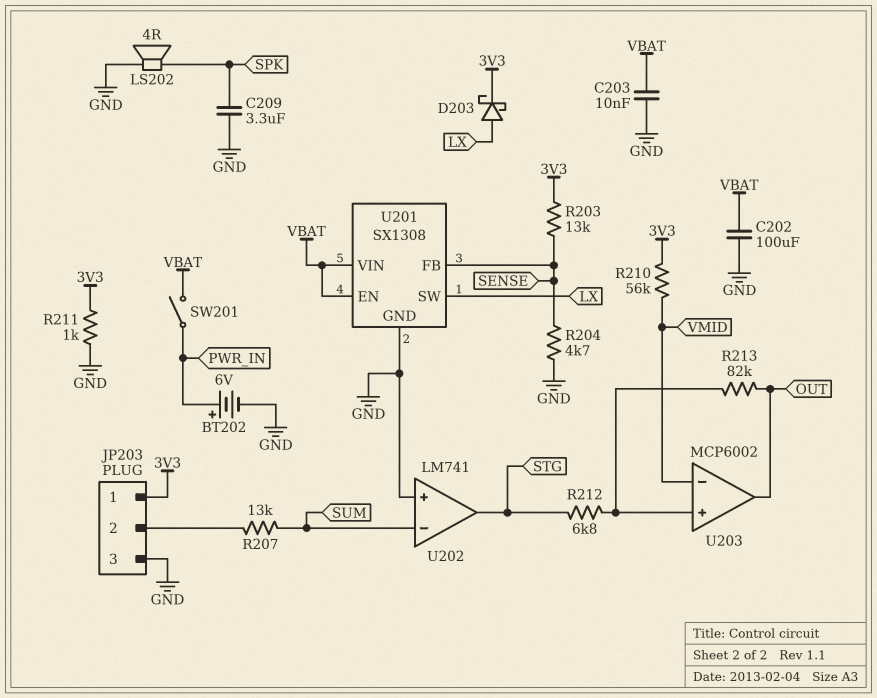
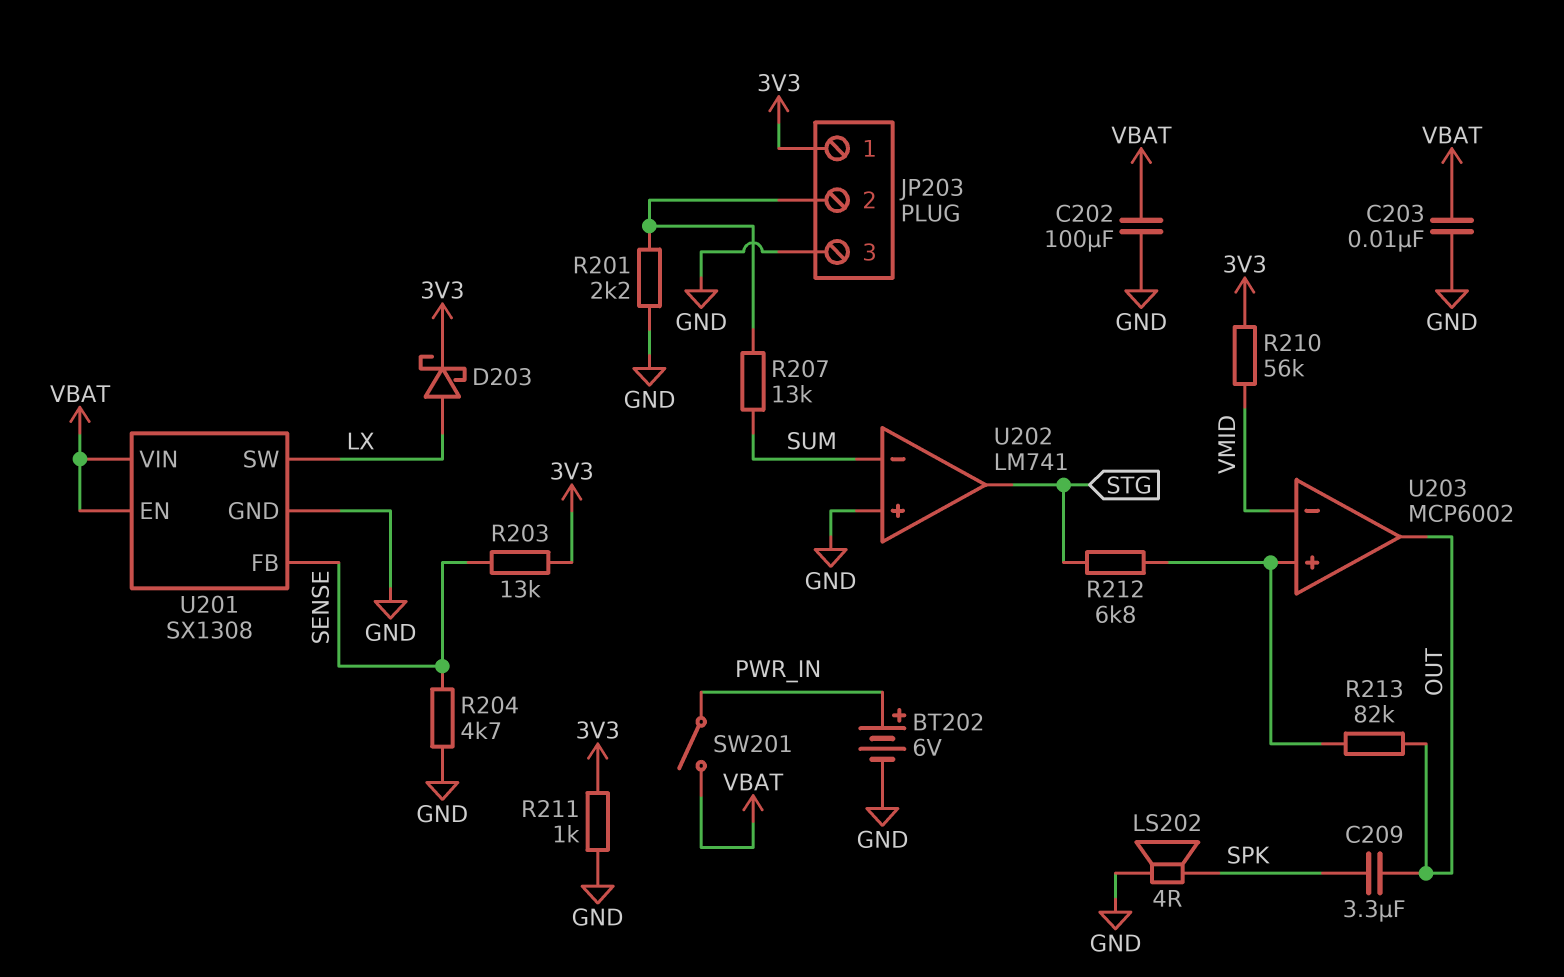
C209: 3.3uF (GND, SPK) -> 3.3uF (OUT, SPK)
R201: none -> 2.2k (GND, JP203/2)

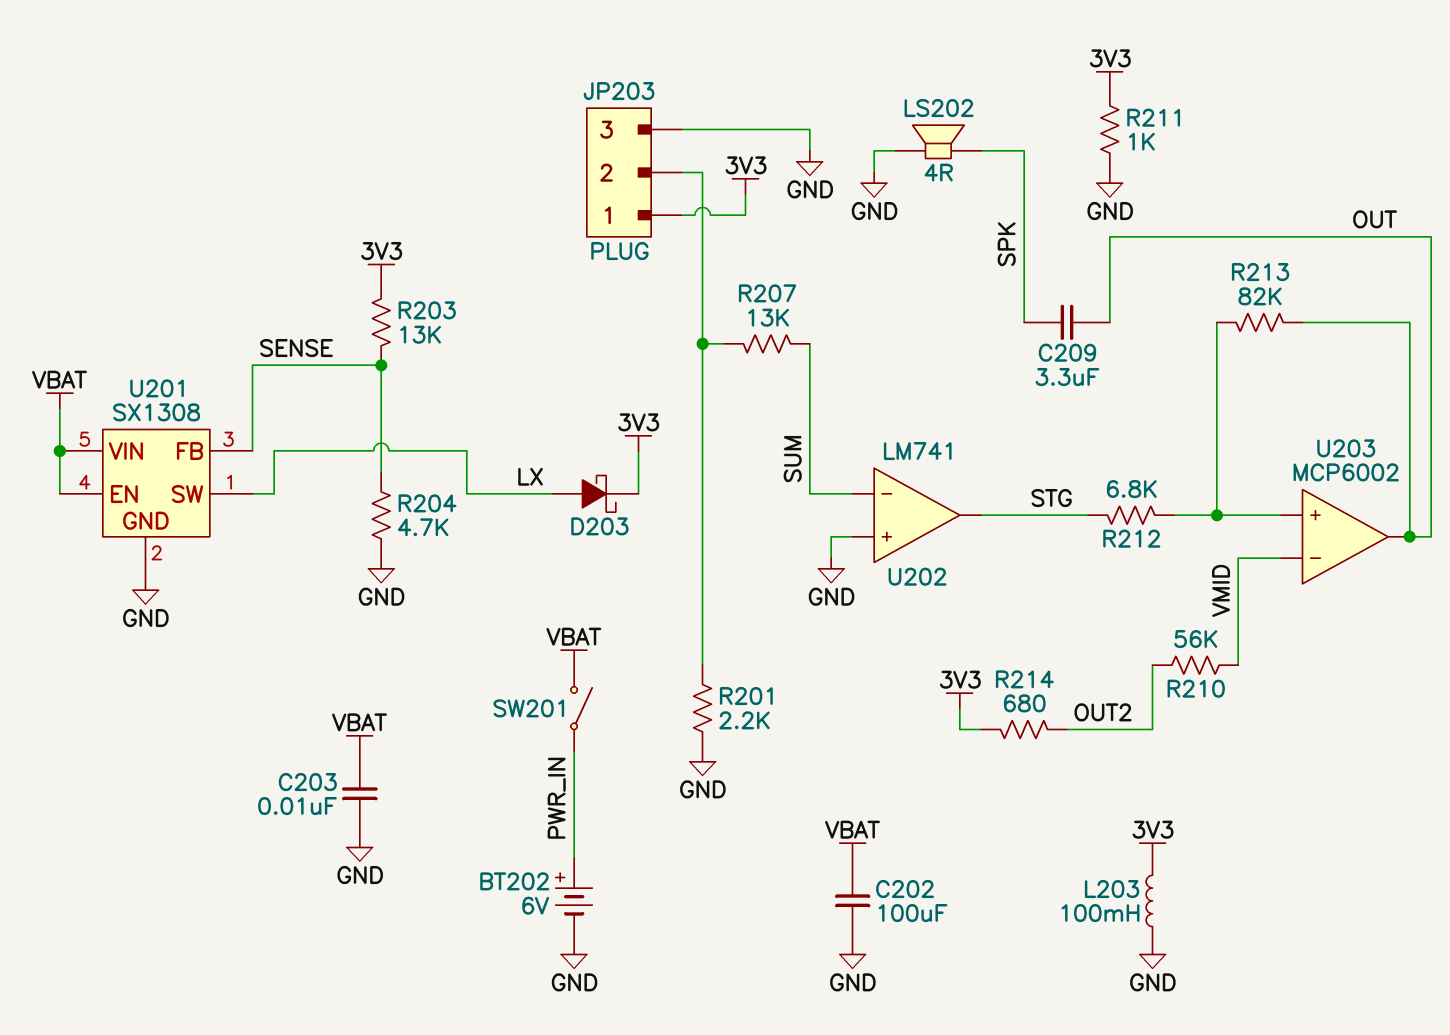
L203: none -> 100mH (3V3, GND)
R210: 56k (3V3, VMID) -> 56k (OUT2, VMID)
R214: none -> 680 (3V3, OUT2)

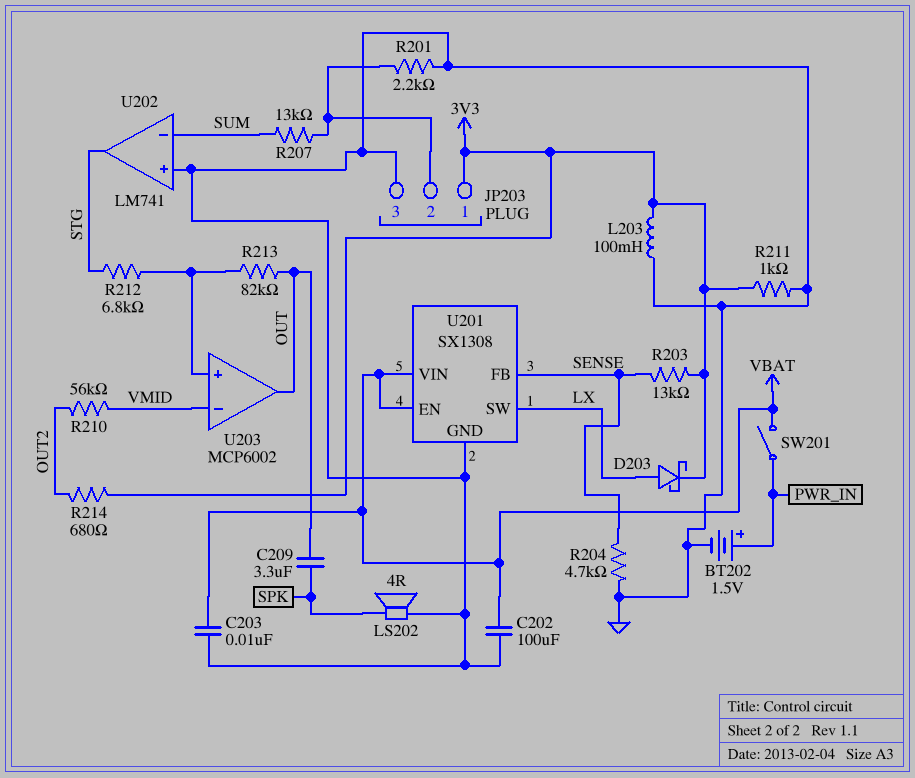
BT202: 6V (plus PWR_IN, minus GND) -> 1.5V (plus PWR_IN, minus GND)

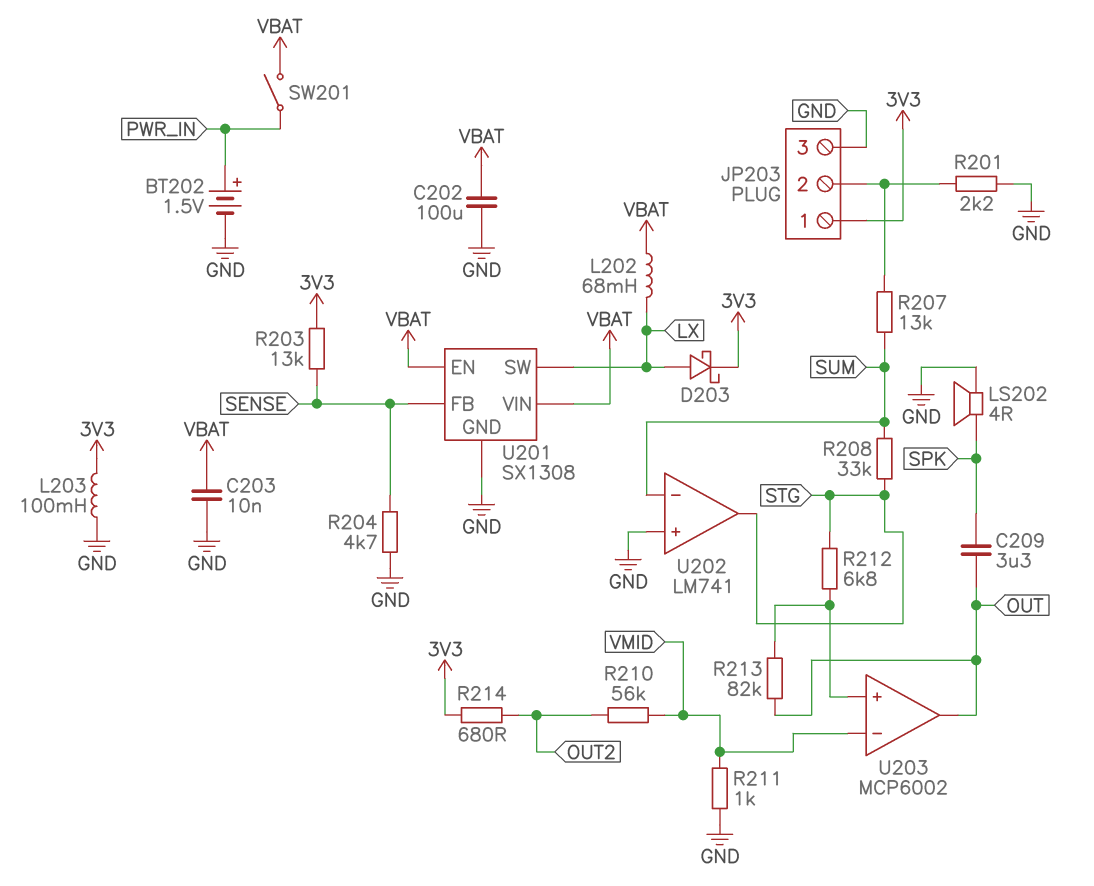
L202: none -> 68mH (LX, VBAT)
R208: none -> 33k (STG, SUM)
R211: 1k (3V3, GND) -> 1k (GND, VMID)

